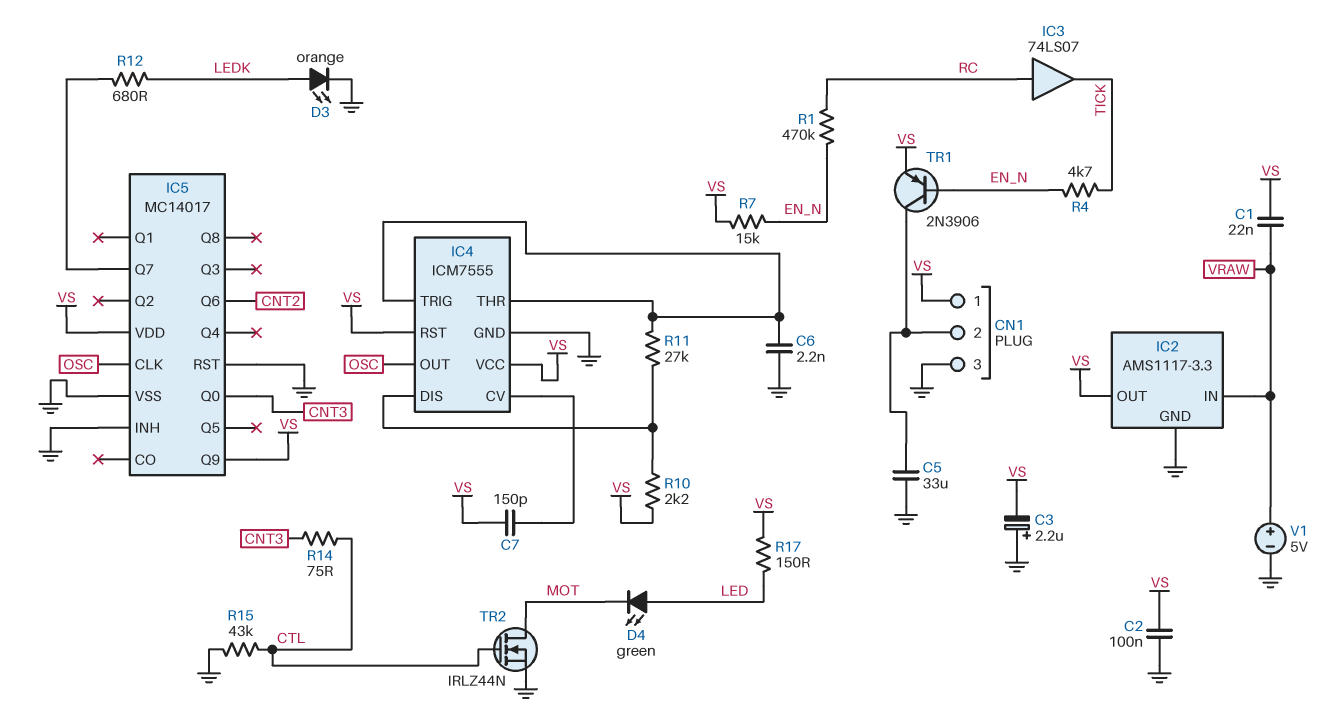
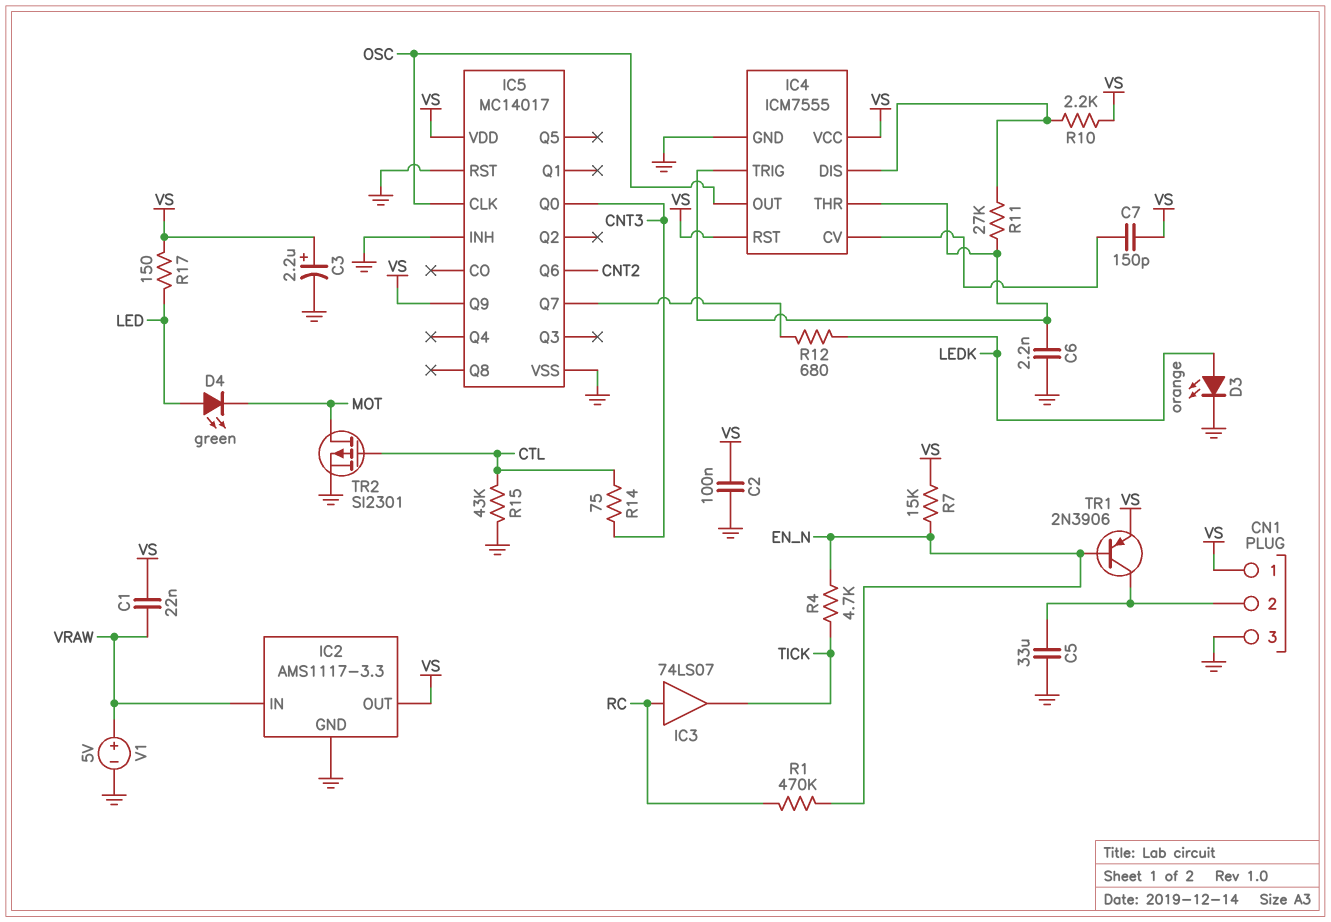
C3: 2.2uF (plus GND, minus VS) -> 2.2uF (plus VS, minus GND)
TR2: NMOS IRLZ44N (G CTL, D MOT, S GND) -> PMOS SI2301 (G CTL, D MOT, S GND)

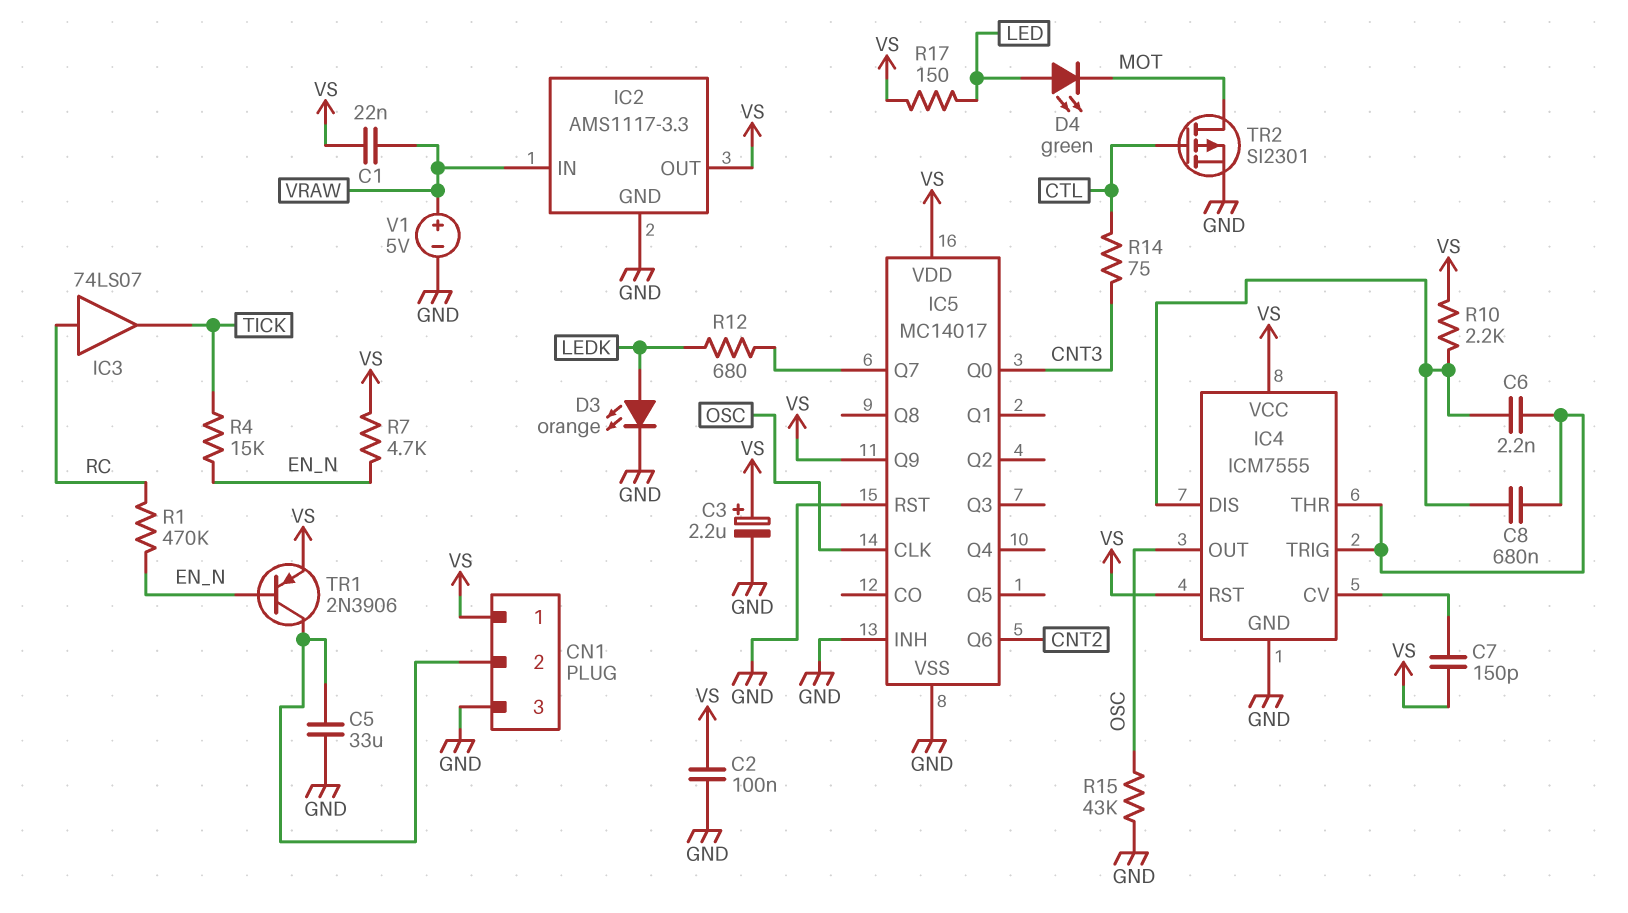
C6: 2.2nF (GND, IC4/THR) -> 2.2nF (IC4/DIS, IC4/THR)
C8: none -> 680nF (IC4/DIS, IC4/THR)
R4: 4.7k (EN_N, TICK) -> 15k (EN_N, TICK)
R7: 15k (EN_N, VS) -> 4.7k (EN_N, VS)
R11: 27k (IC4/DIS, IC4/THR) -> none
R15: 43k (CTL, GND) -> 43k (GND, OSC)

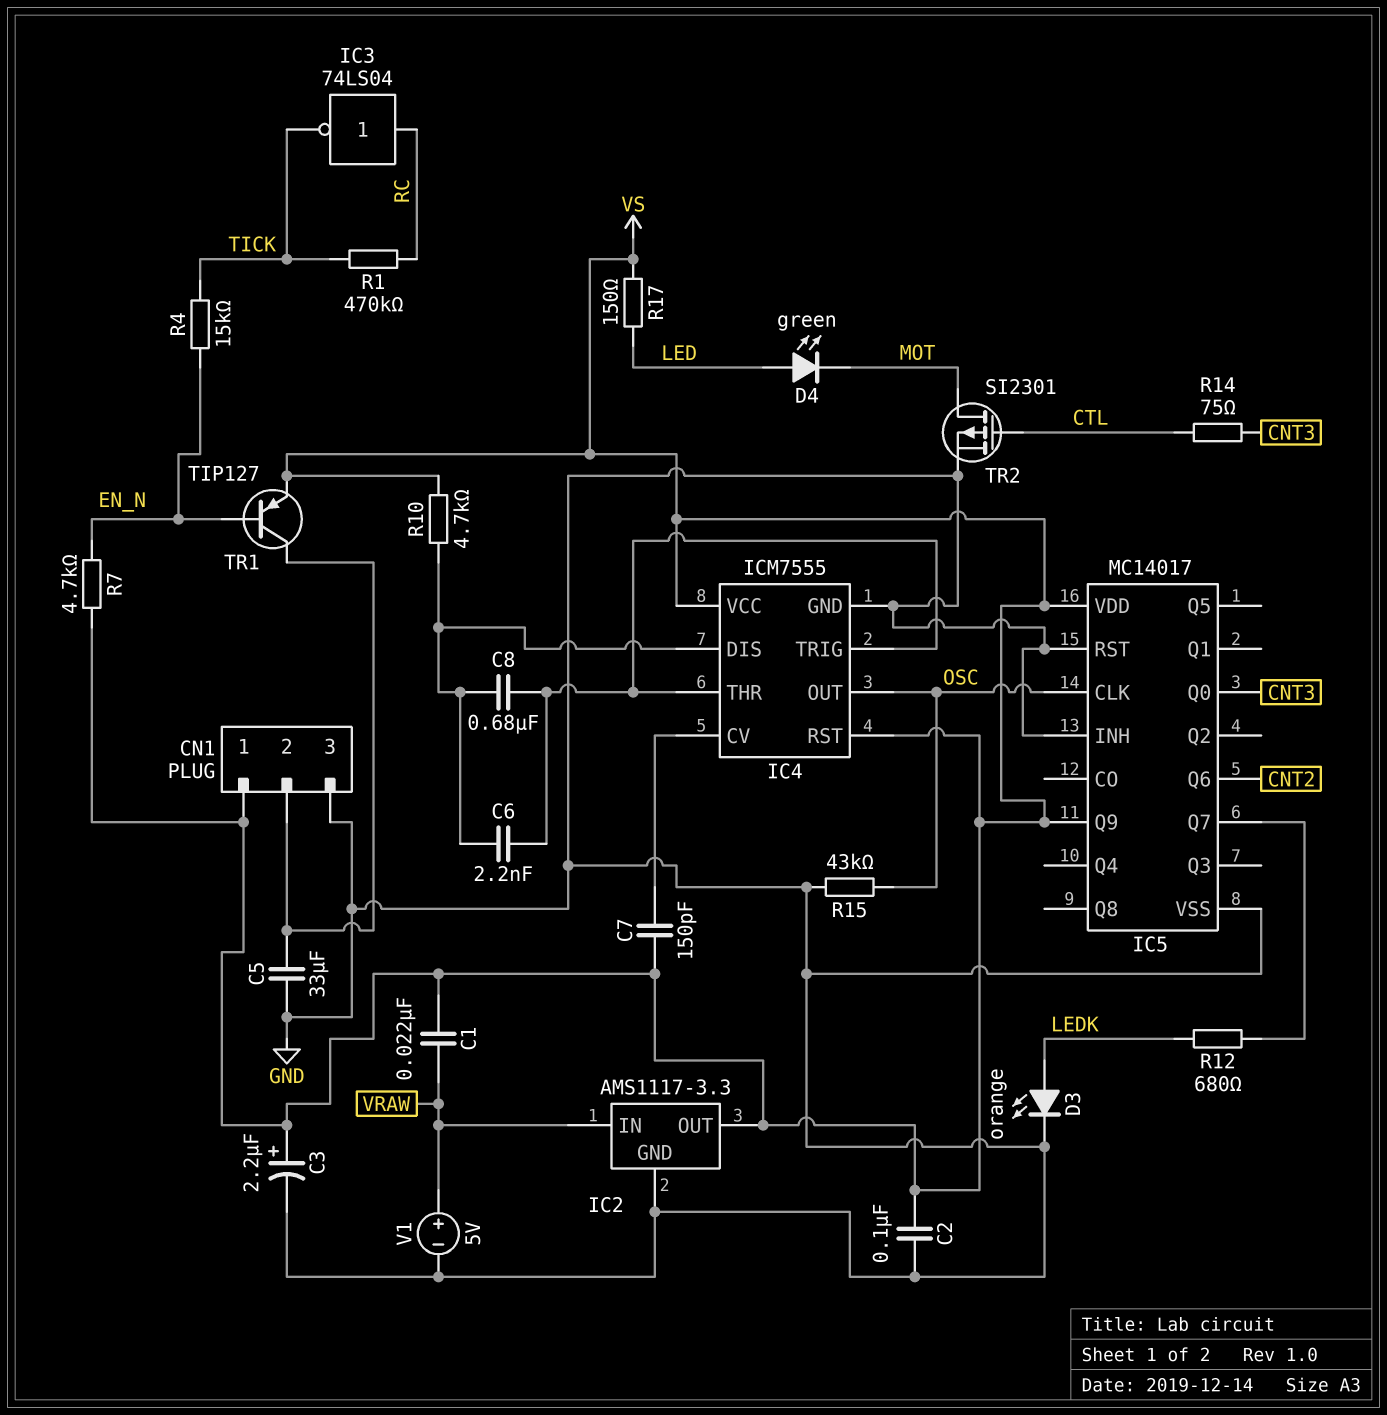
IC3: buffer 74LS07 (in RC, out TICK) -> NOT 74LS04 (in RC, out TICK)
R1: 470k (EN_N, RC) -> 470k (RC, TICK)
R10: 2.2k (IC4/DIS, VS) -> 4.7k (IC4/DIS, VS)
TR1: PNP 2N3906 (B EN_N, C CN1/2, E VS) -> PNP TIP127 (B EN_N, C CN1/2, E VS)

